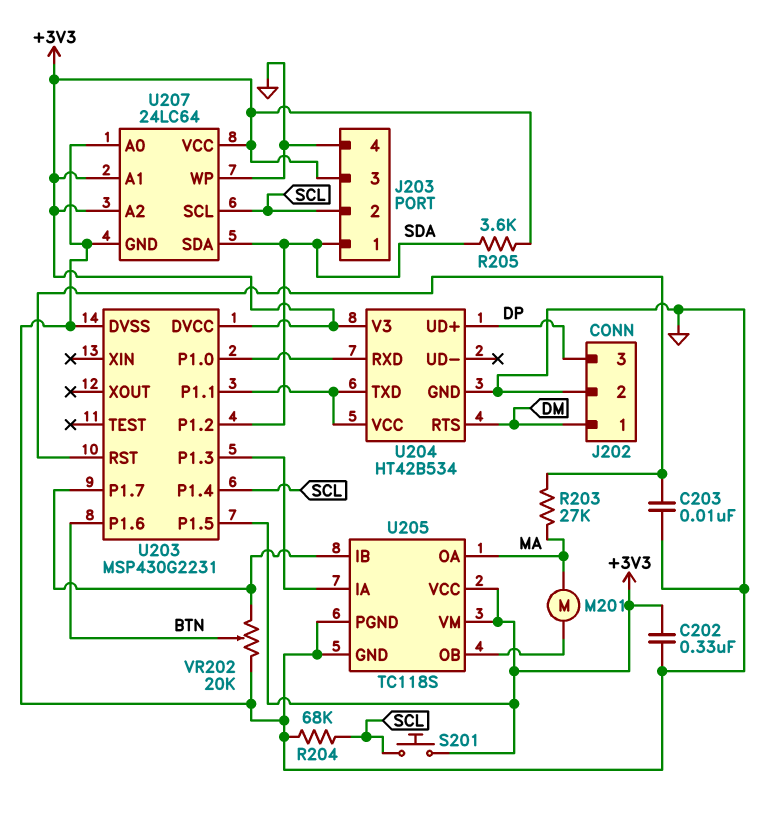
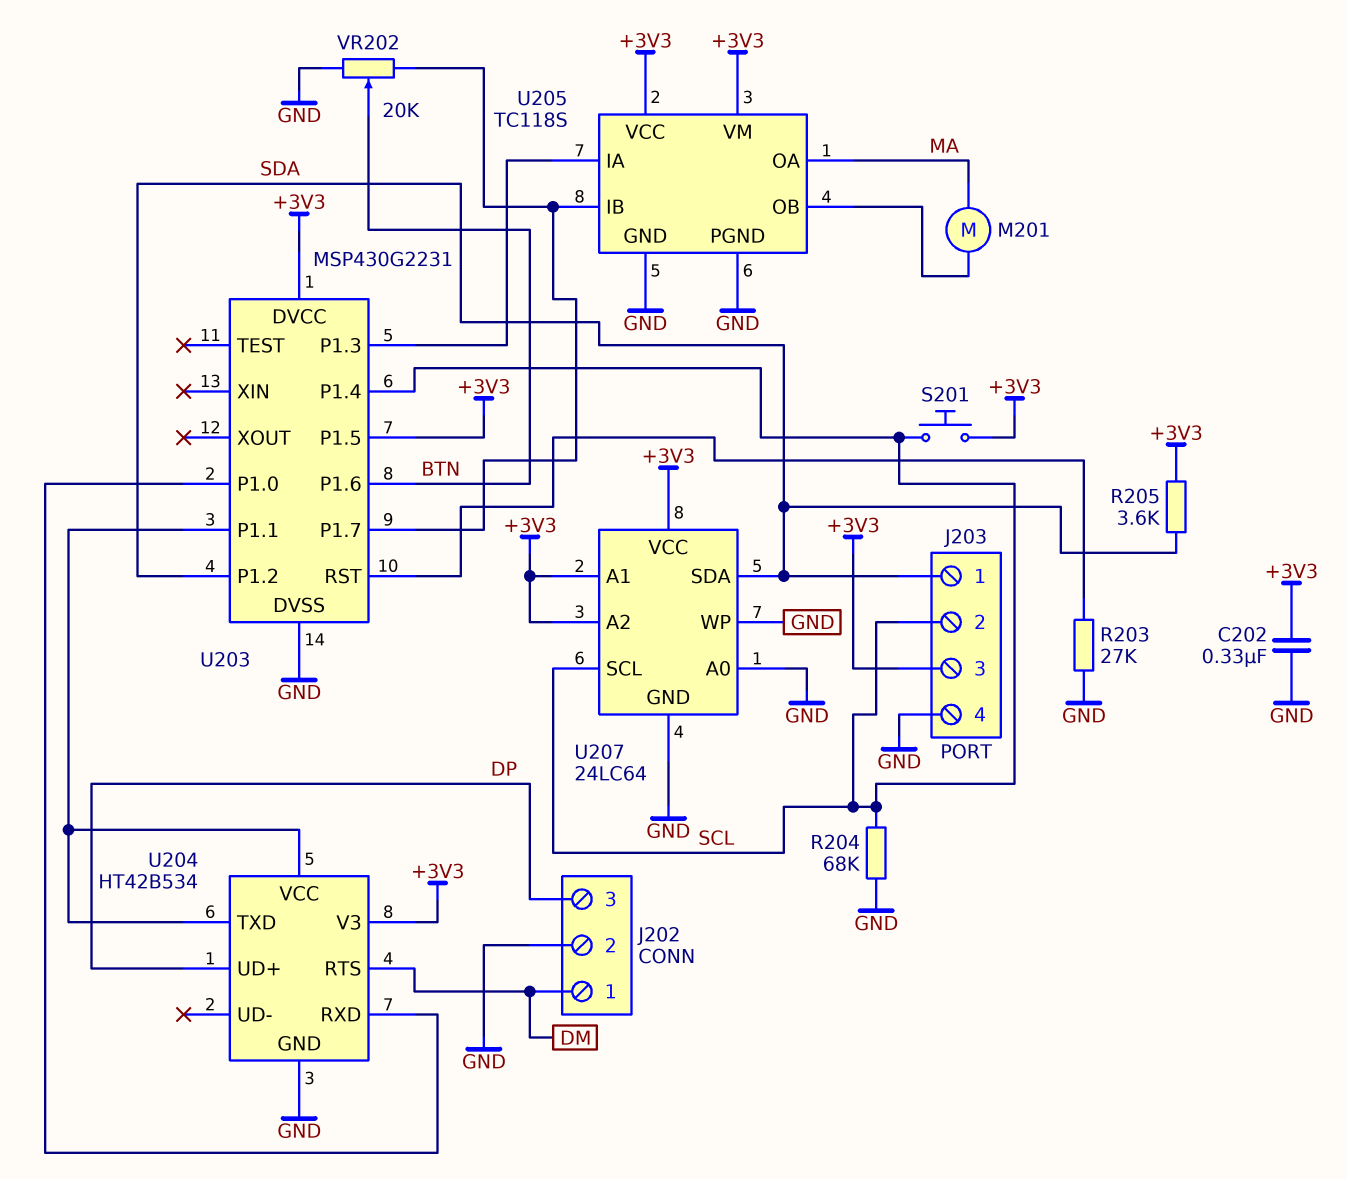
C203: 10nF (GND, U203/RST) -> none
R203: 27k (MA, U203/RST) -> 27k (GND, U203/RST)

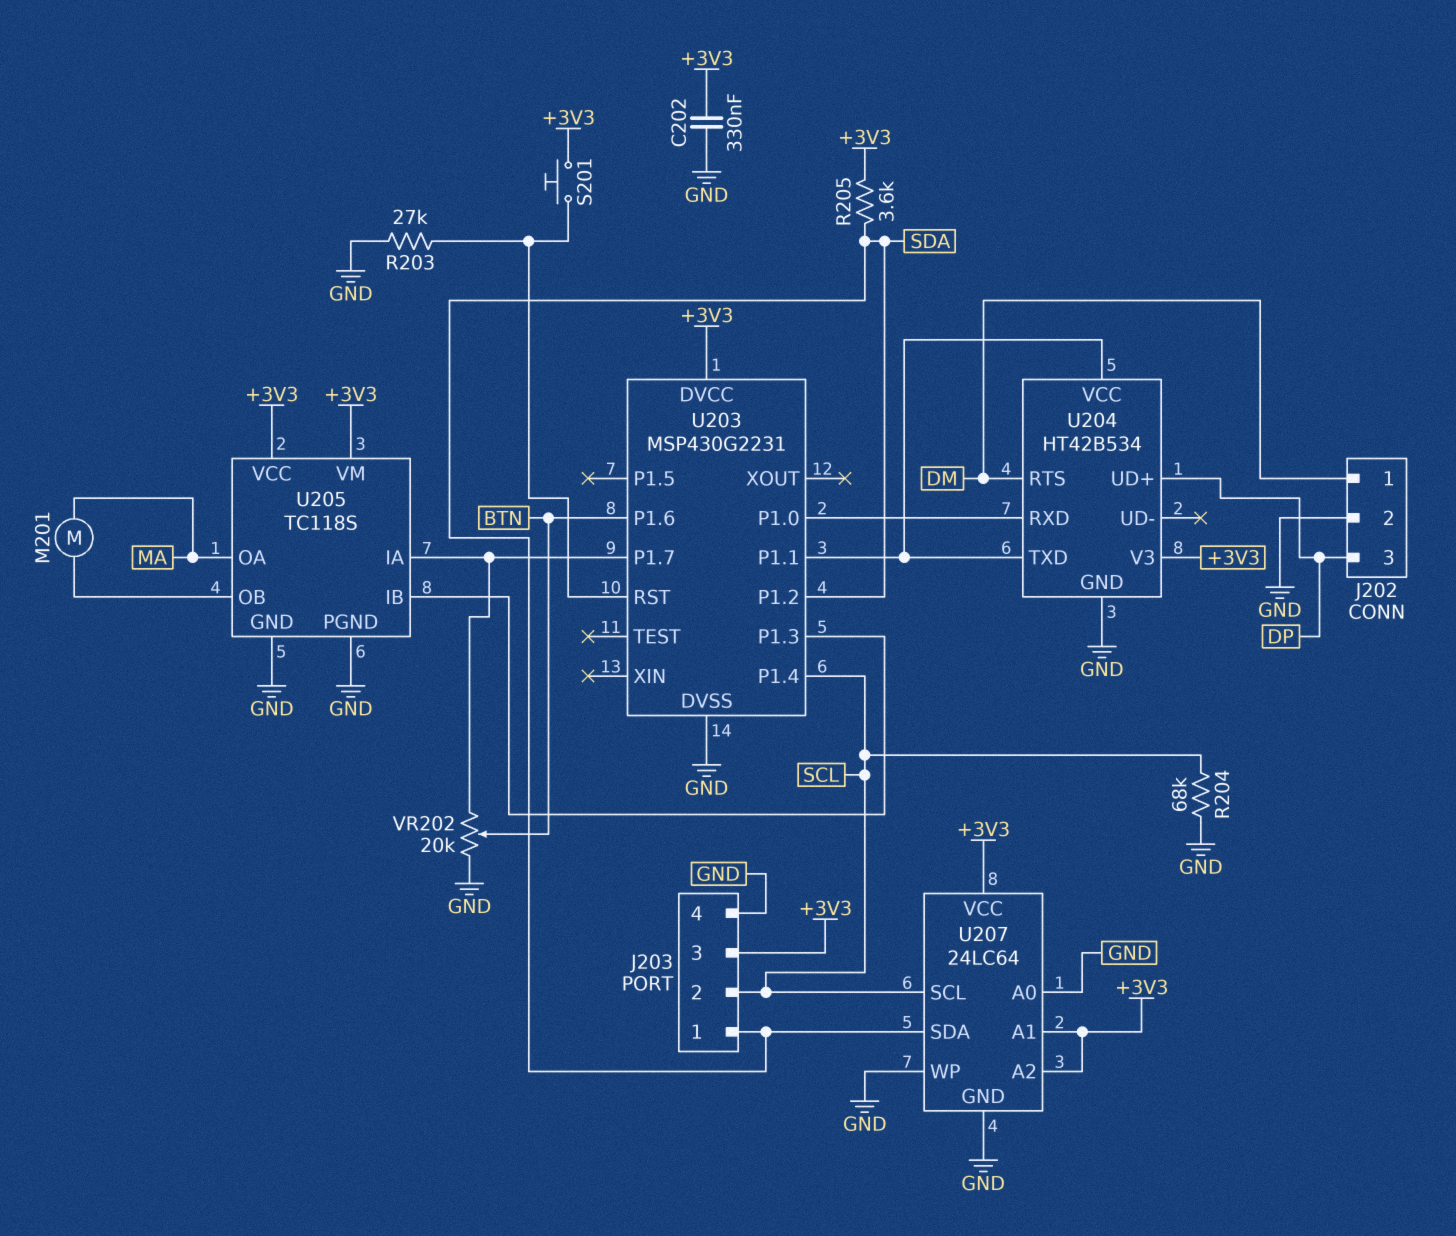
S201: button (+3V3, SCL) -> button (+3V3, U203/RST)
U203 pin P1.5: +3V3 -> none
U205 pin IA: U203/P1.3 -> U203/P1.7
U205 pin IB: U203/P1.7 -> U203/P1.3

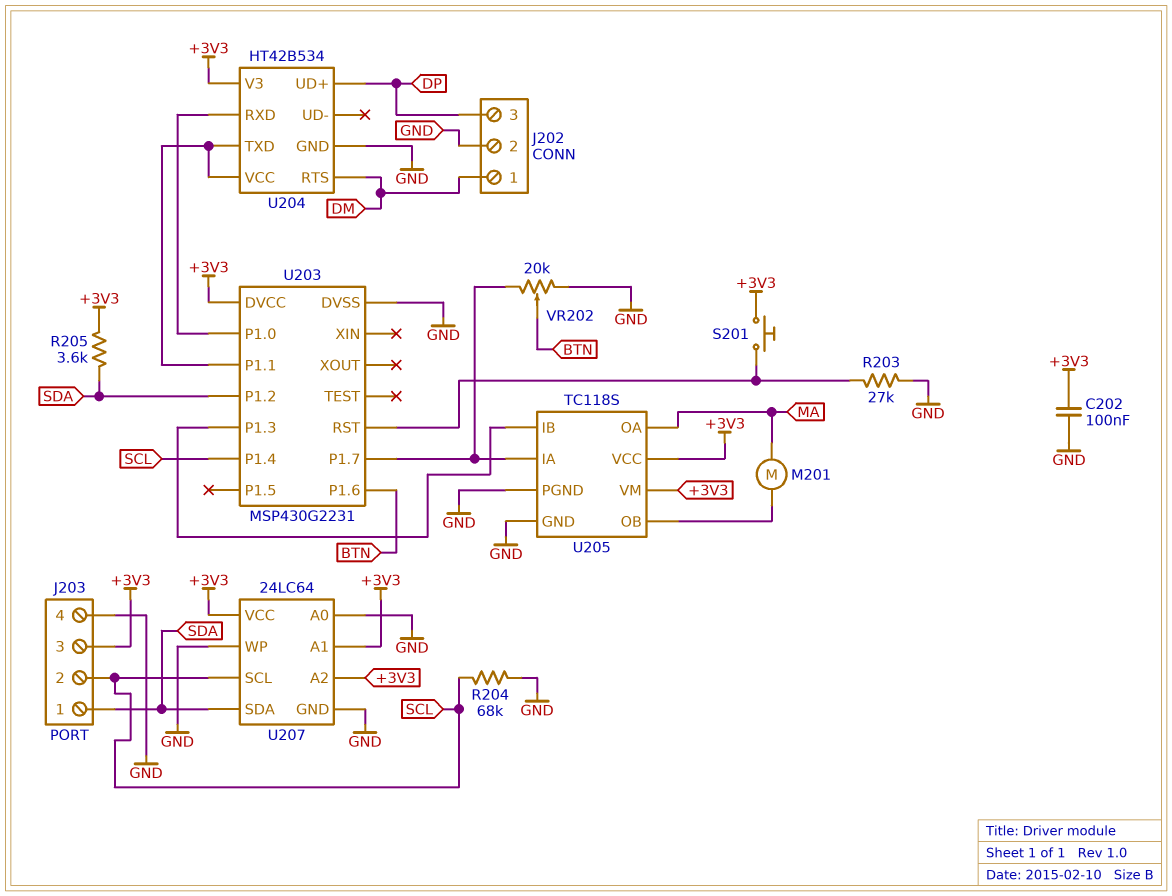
C202: 330nF (+3V3, GND) -> 100nF (+3V3, GND)

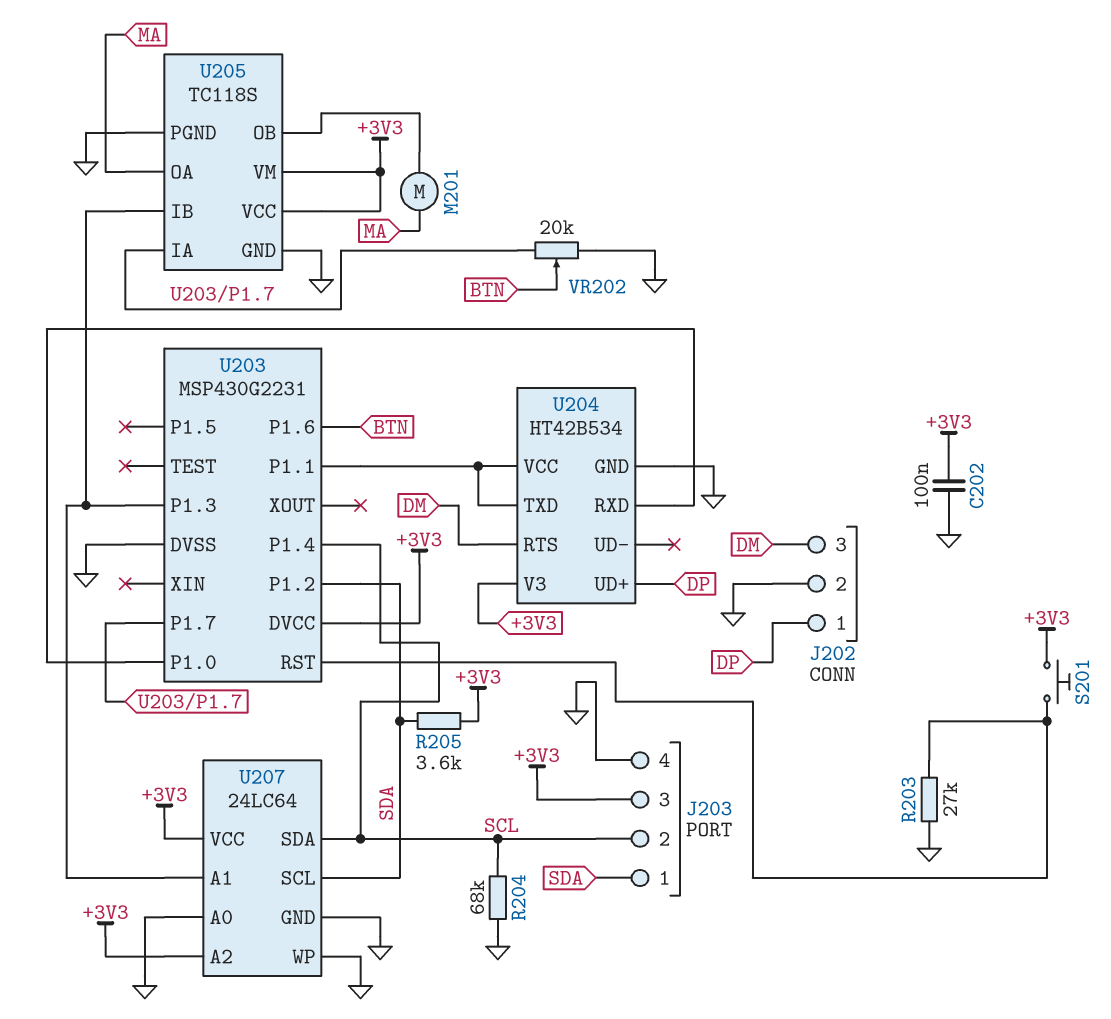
J202 pin 1: DM -> DP
J202 pin 3: DP -> DM
U207 pin A1: +3V3 -> U203/P1.3
U207 pin SCL: SCL -> SDA
U207 pin SDA: SDA -> SCL

